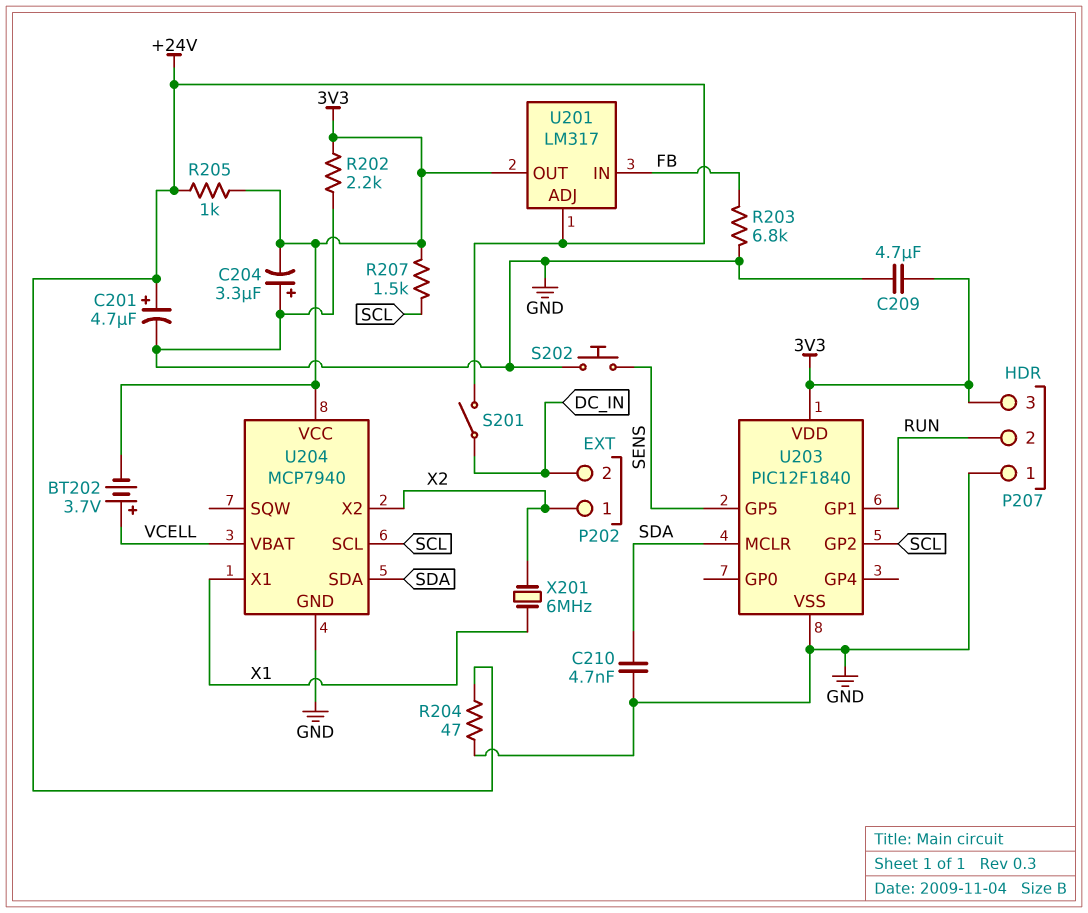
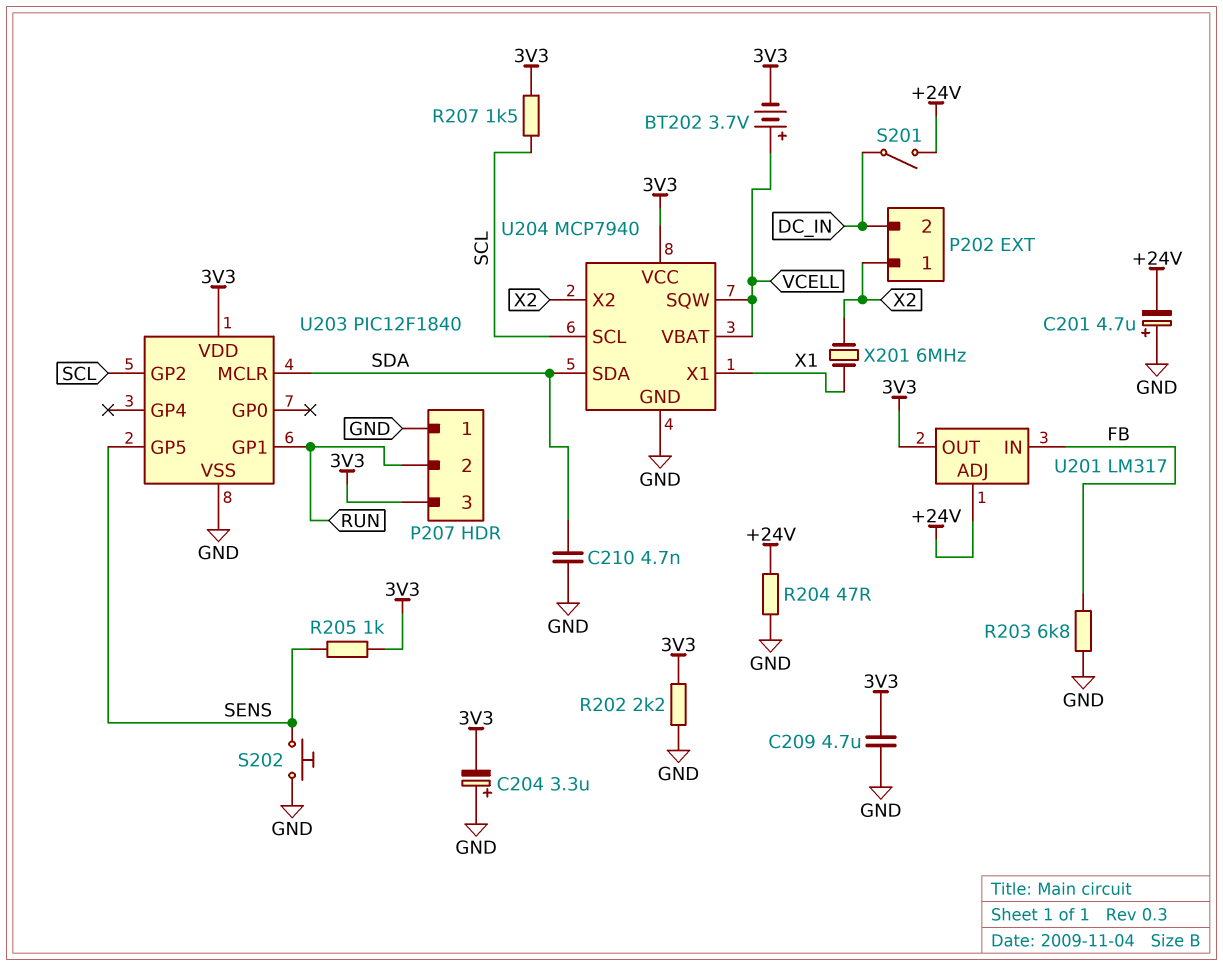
C201: 4.7uF (plus +24V, minus GND) -> 4.7uF (plus GND, minus +24V)
R205: 1k (+24V, 3V3) -> 1k (3V3, SENS)
U204 pin SQW: none -> VCELL

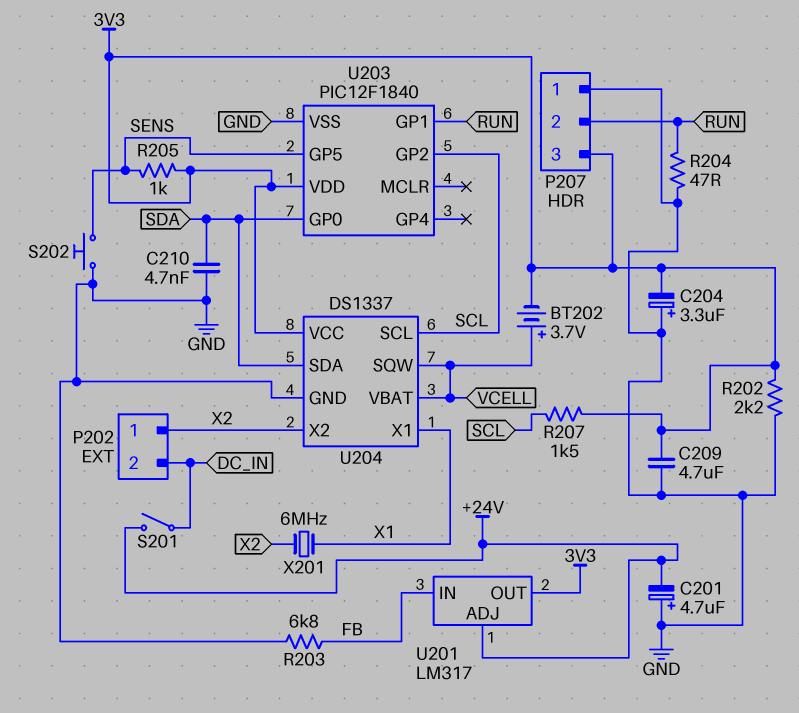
R204: 47 (+24V, GND) -> 47 (GND, RUN)
U203 pin GP0: none -> SDA
U203 pin MCLR: SDA -> none
U204: MCP7940 -> DS1337

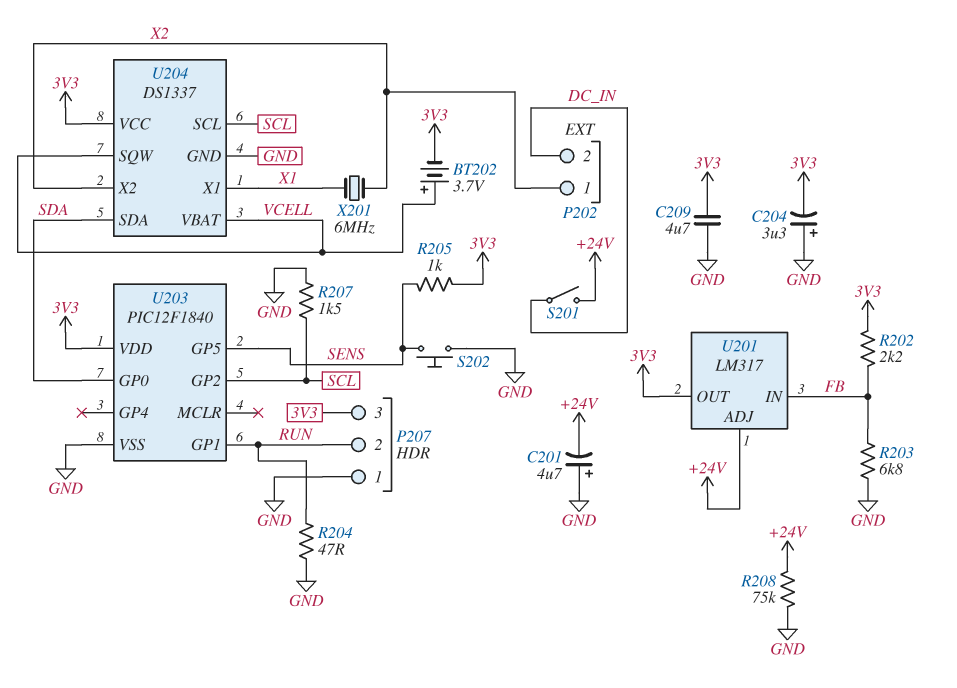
C210: 4.7nF (GND, SDA) -> none
R202: 2.2k (3V3, GND) -> 2.2k (3V3, FB)
R207: 1.5k (3V3, SCL) -> 1.5k (GND, SCL)
R208: none -> 75k (+24V, GND)

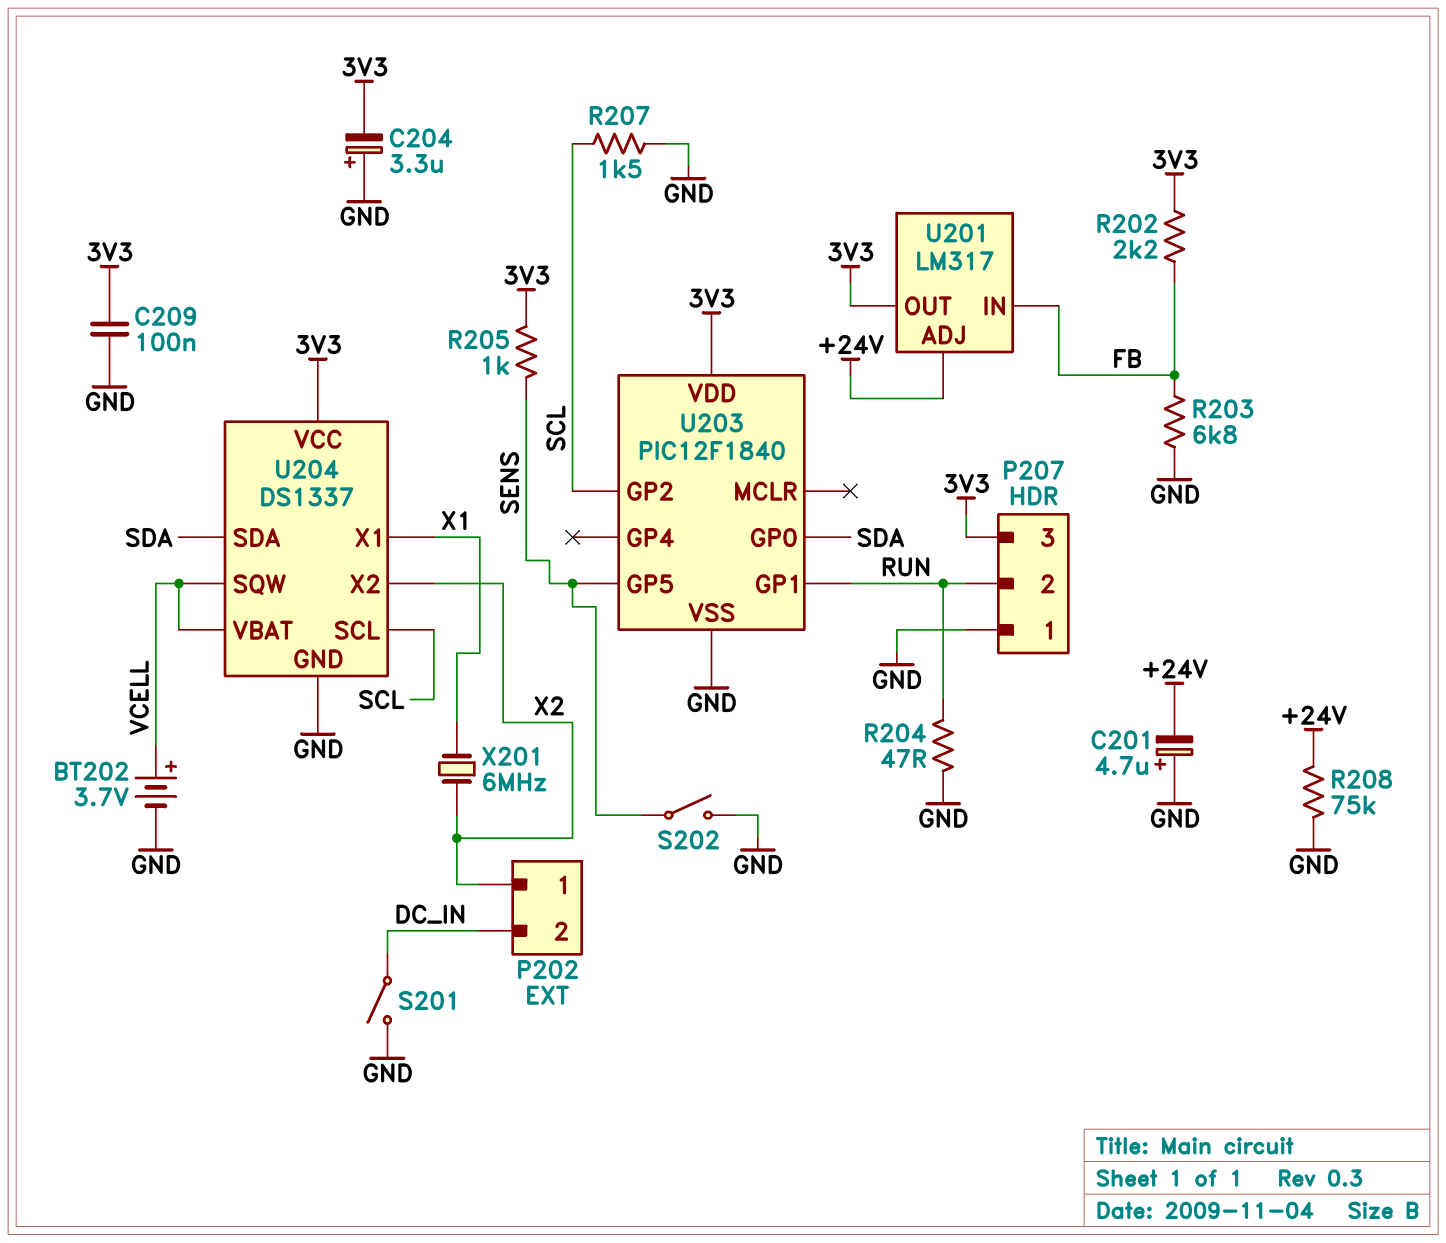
BT202: 3.7V (plus VCELL, minus 3V3) -> 3.7V (plus VCELL, minus GND)
C209: 4.7uF (3V3, GND) -> 100nF (3V3, GND)
S201: switch (+24V, DC_IN) -> switch (DC_IN, GND)
S202: button (GND, SENS) -> switch (GND, SENS)

